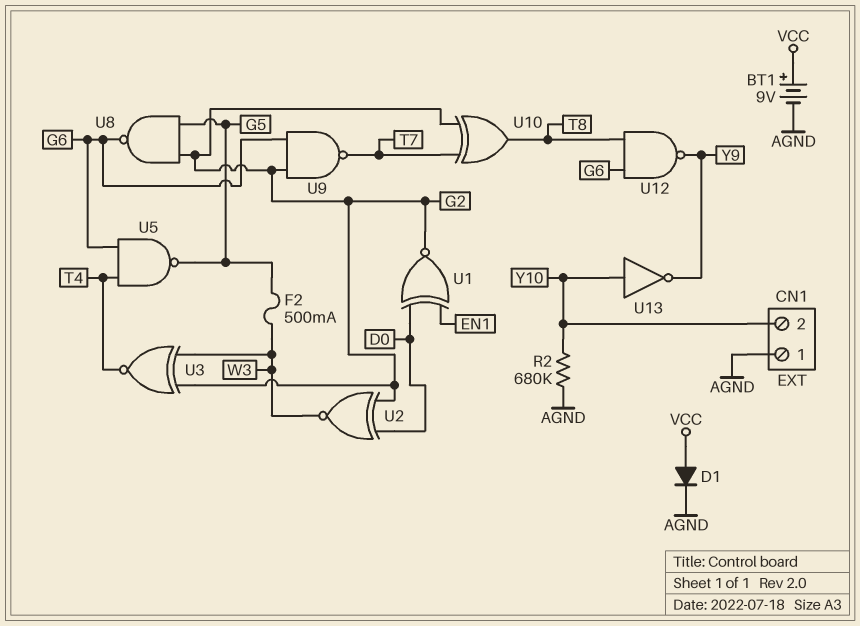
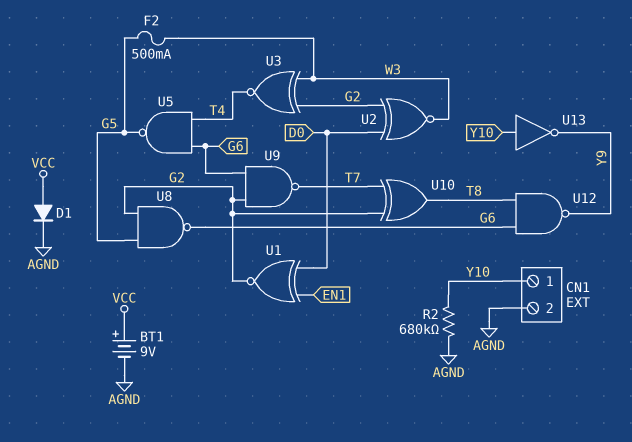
CN1 pin 1: AGND -> Y10
CN1 pin 2: Y10 -> AGND

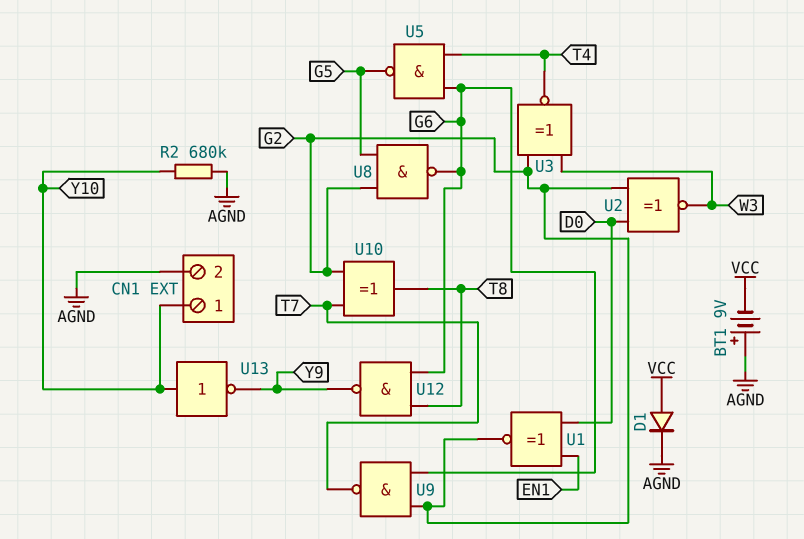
BT1: 9V (plus VCC, minus AGND) -> 9V (plus AGND, minus VCC)
F2: 500mA (G5, W3) -> none

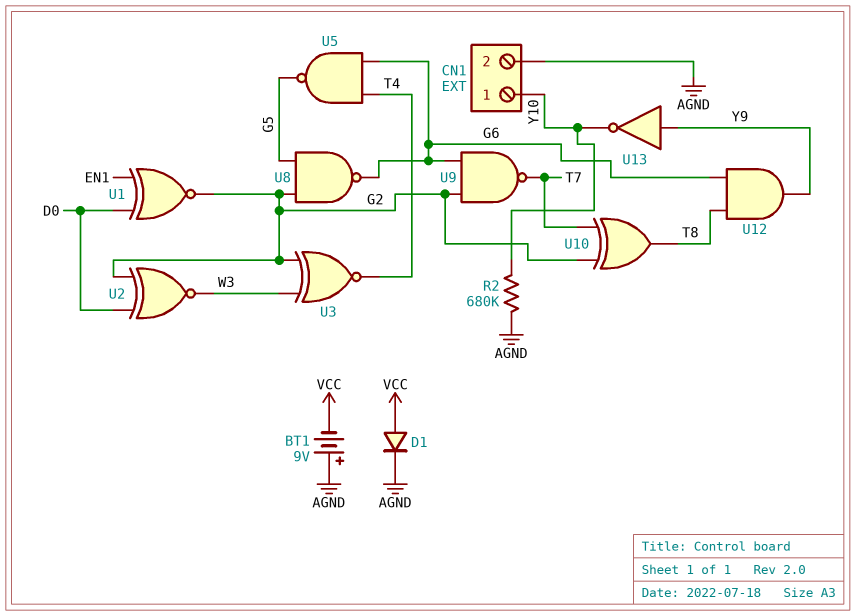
U12: NAND (in G6, in T8, out Y9) -> AND (in G6, in T8, out Y9)
U13: NOT (in Y10, out Y9) -> NOT (in Y9, out Y10)

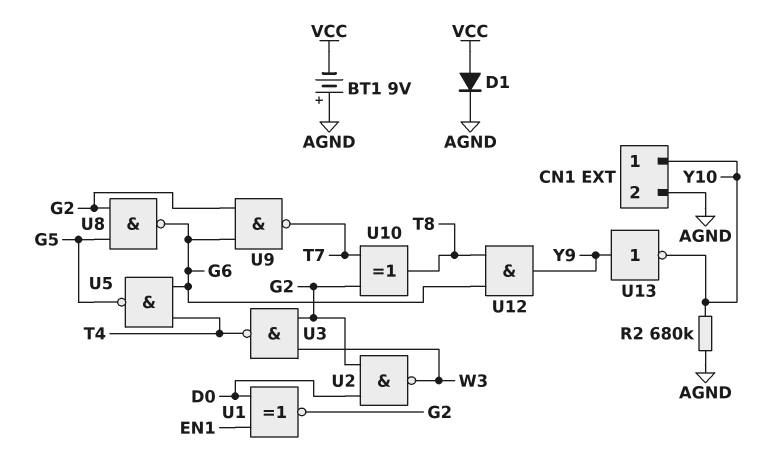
U2: XNOR (in D0, in G2, out W3) -> NAND (in D0, in G2, out W3)
U3: XNOR (in G2, in W3, out T4) -> NAND (in G2, in W3, out T4)

